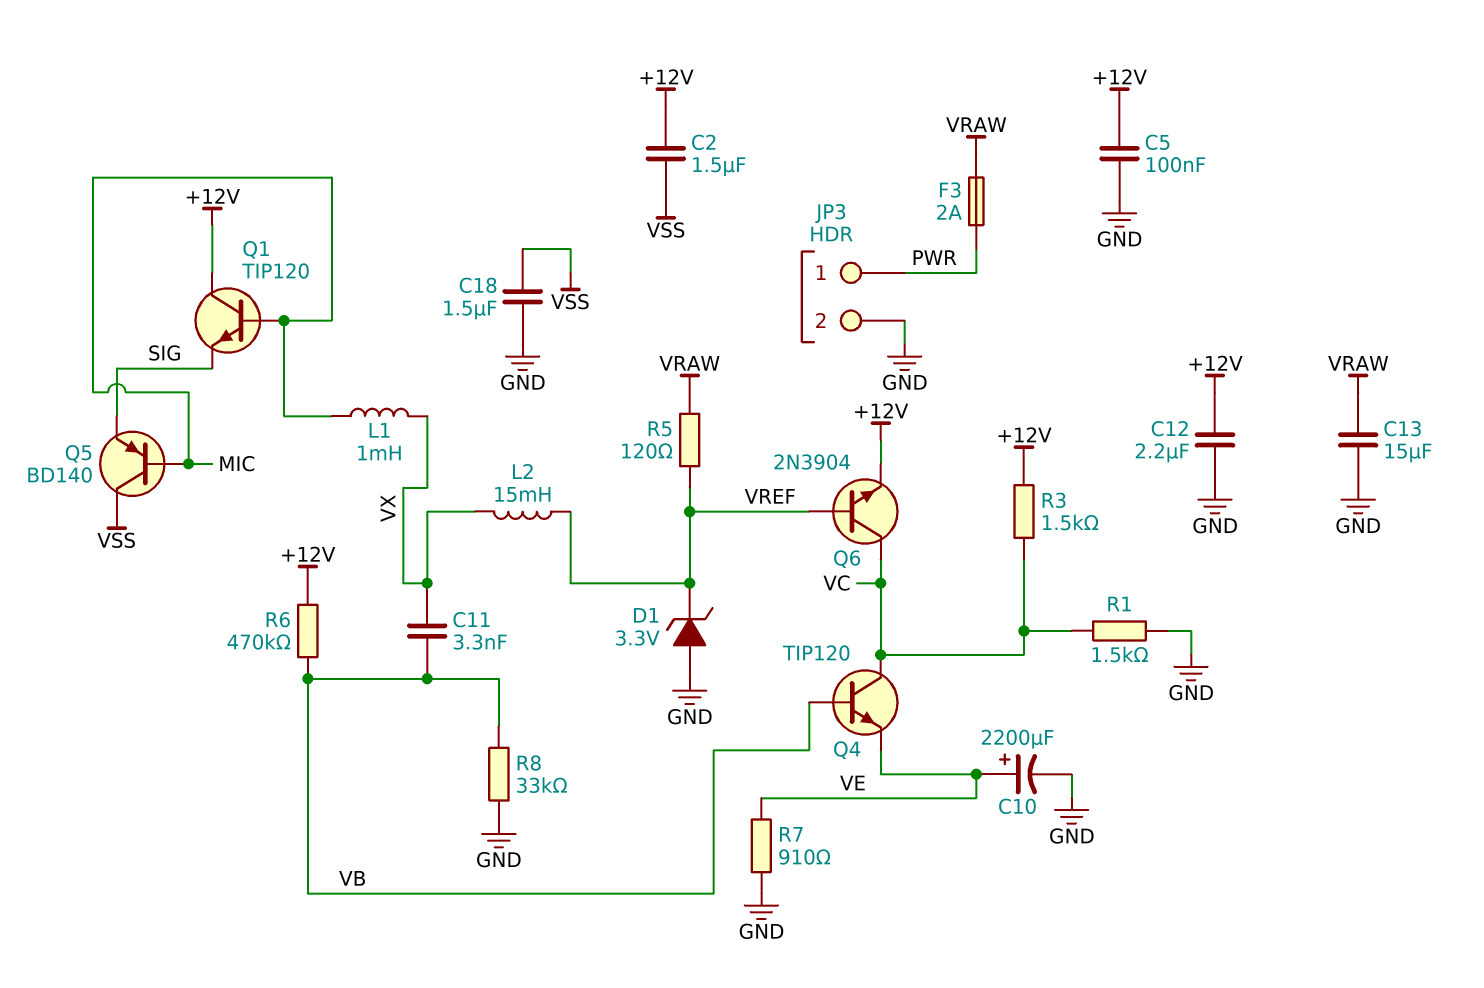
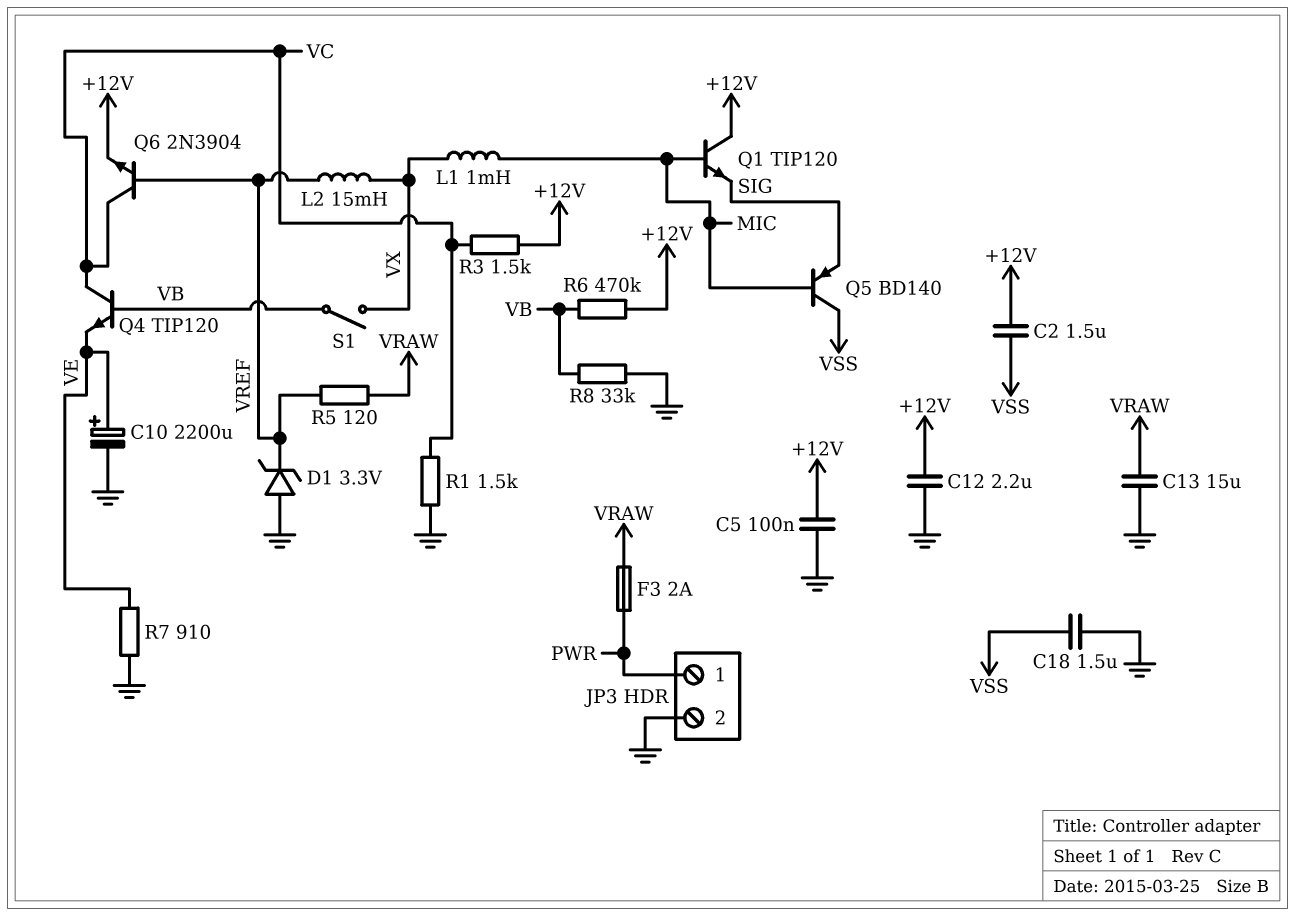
C11: 3.3nF (VB, VX) -> none
S1: none -> switch (VB, VX)

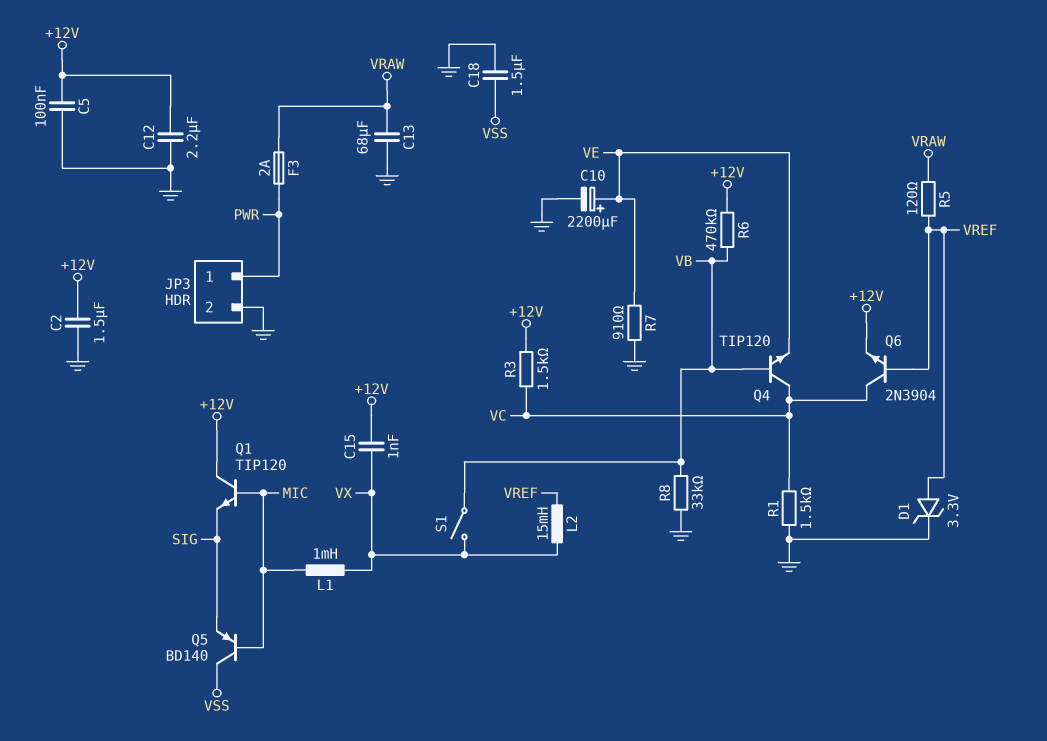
C2: 1.5uF (+12V, VSS) -> 1.5uF (+12V, GND)
C13: 15uF (GND, VRAW) -> 68uF (GND, VRAW)
C15: none -> 1nF (+12V, VX)
D1: zener 3.3V (A GND, K VREF) -> zener 3.3V (A VREF, K GND)

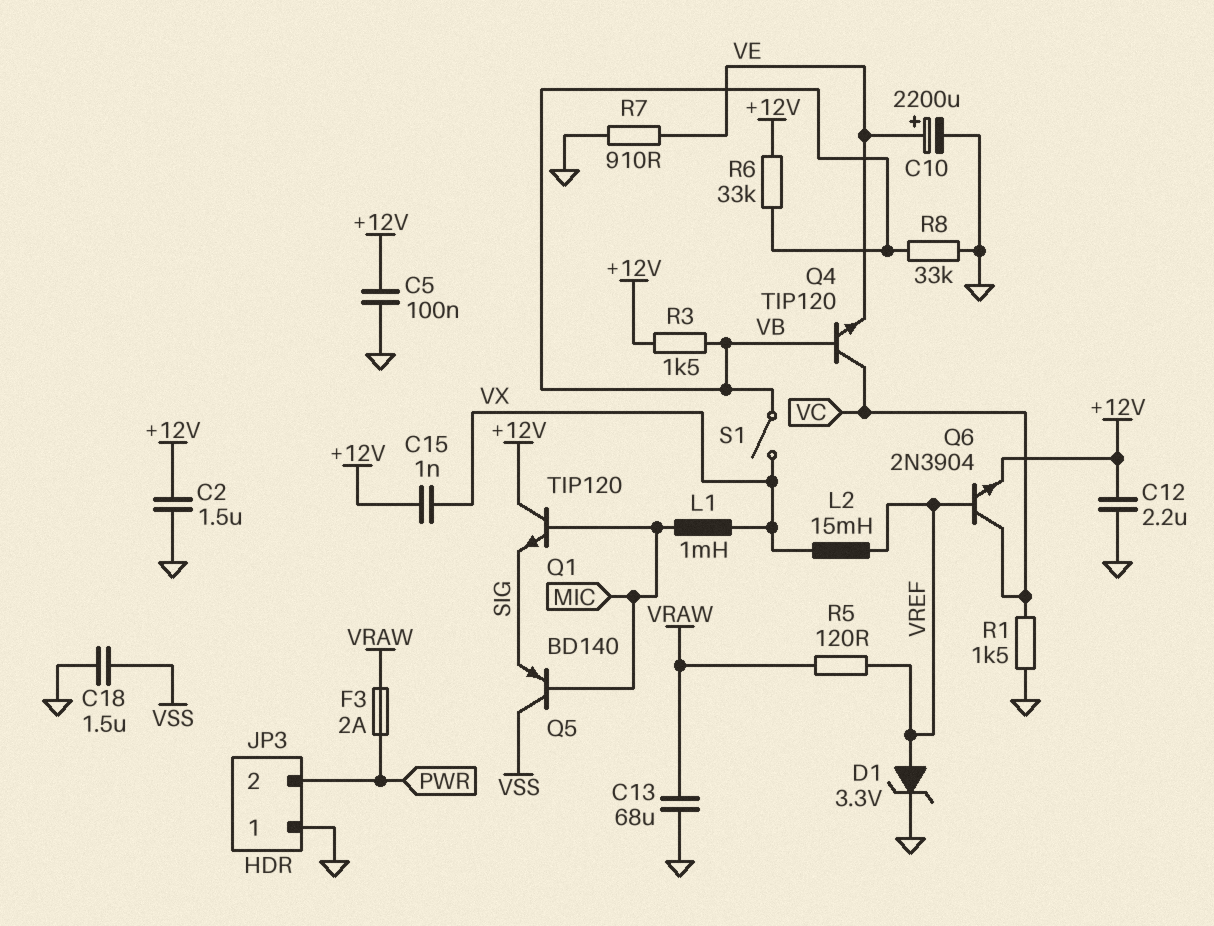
JP3 pin 1: PWR -> GND
JP3 pin 2: GND -> PWR
R3: 1.5k (+12V, VC) -> 1.5k (+12V, VB)
R6: 470k (+12V, VB) -> 33k (+12V, VB)

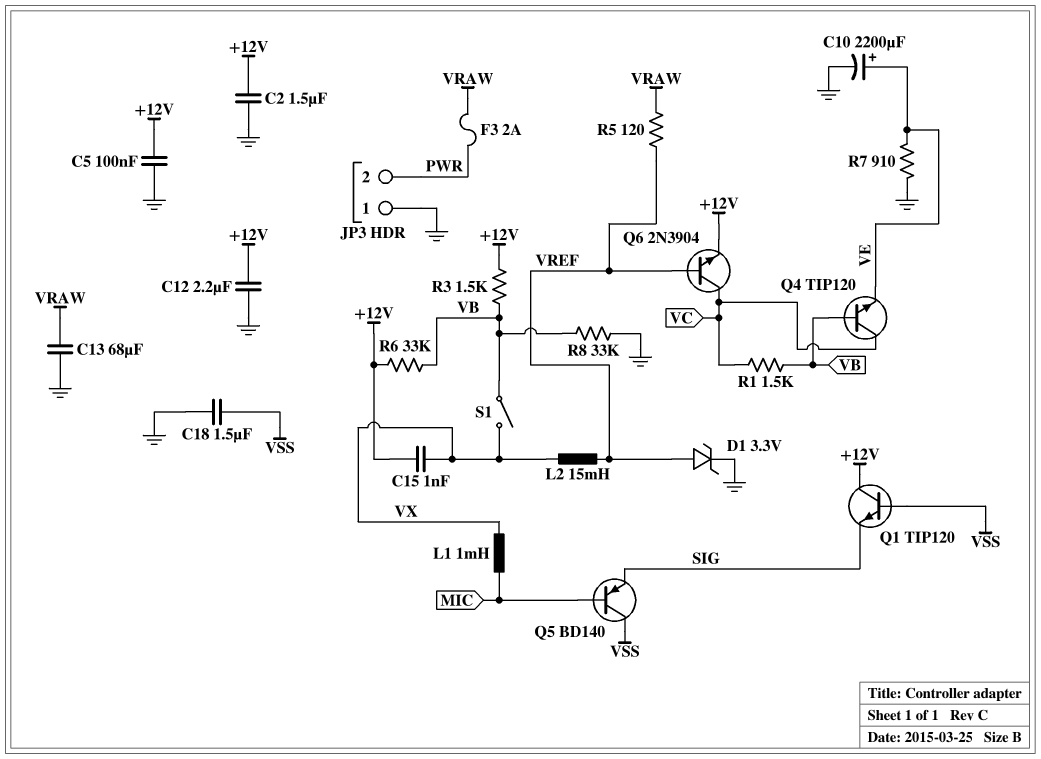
Q1: NPN TIP120 (B MIC, C +12V, E SIG) -> NPN TIP120 (B VSS, C +12V, E SIG)
R1: 1.5k (GND, VC) -> 1.5k (VB, VC)

